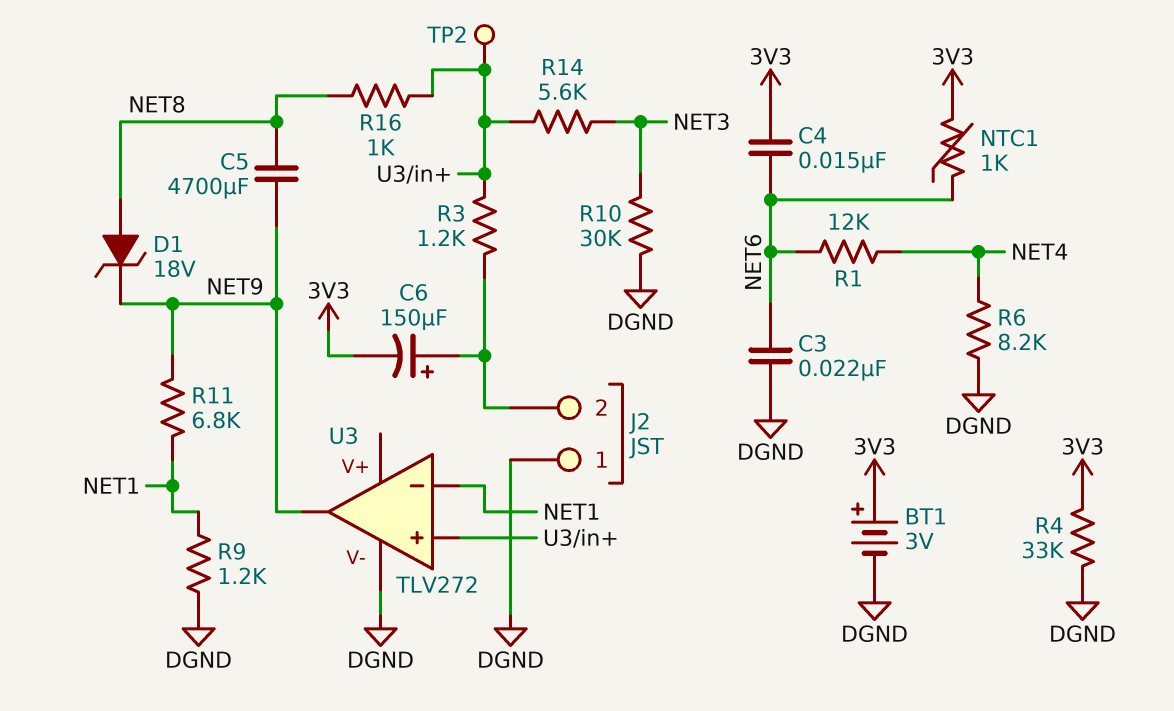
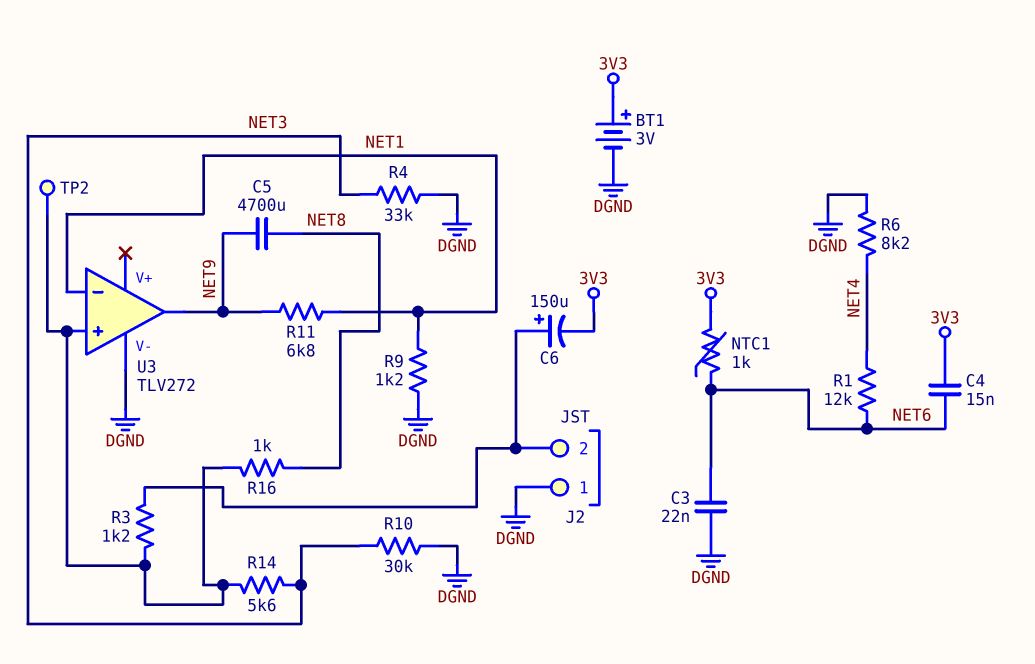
D1: zener 18V (A NET8, K NET9) -> none
R4: 33k (3V3, DGND) -> 33k (DGND, NET3)

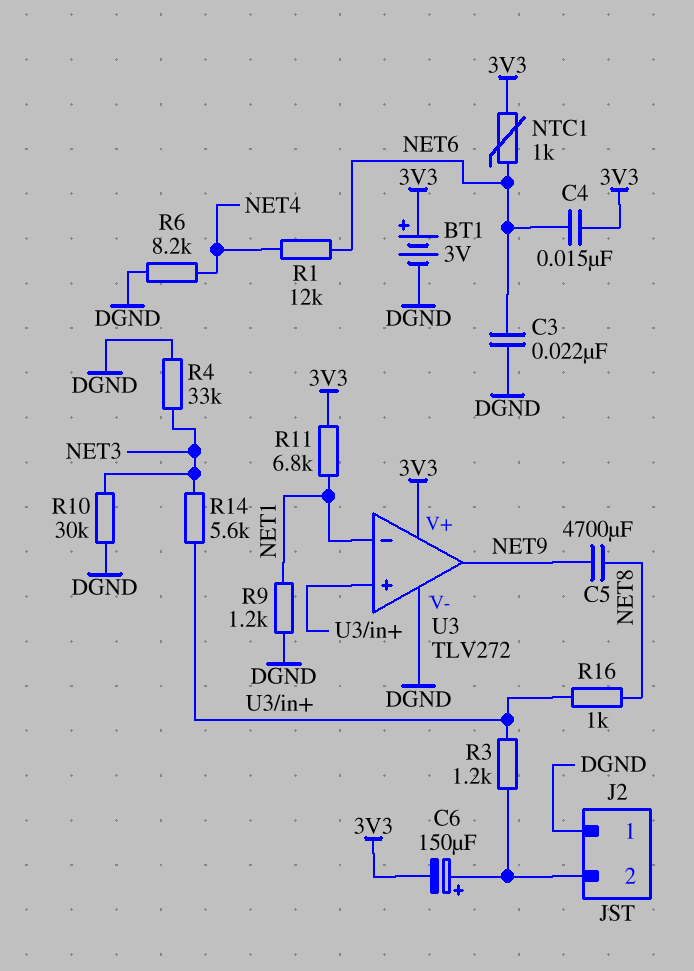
R11: 6.8k (NET1, NET9) -> 6.8k (3V3, NET1)
TP2: test point (U3/in+) -> none
U3 pin V+: none -> 3V3

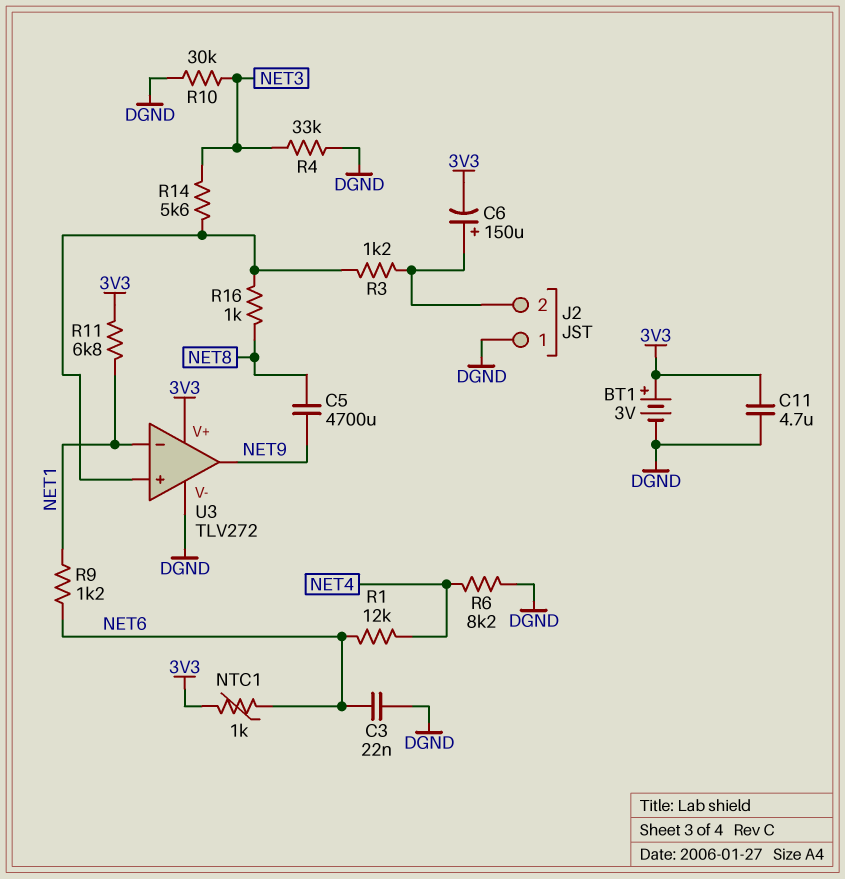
C4: 15nF (3V3, NET6) -> none
C11: none -> 4.7uF (3V3, DGND)
R9: 1.2k (DGND, NET1) -> 1.2k (NET1, NET6)

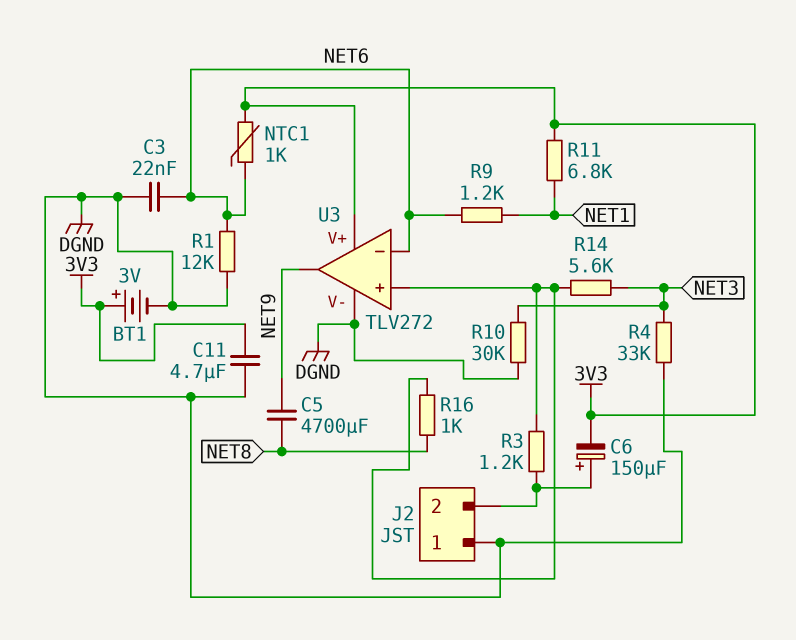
R1: 12k (NET4, NET6) -> 12k (DGND, NET6)
R6: 8.2k (DGND, NET4) -> none
U3 pin in-: NET1 -> NET6

